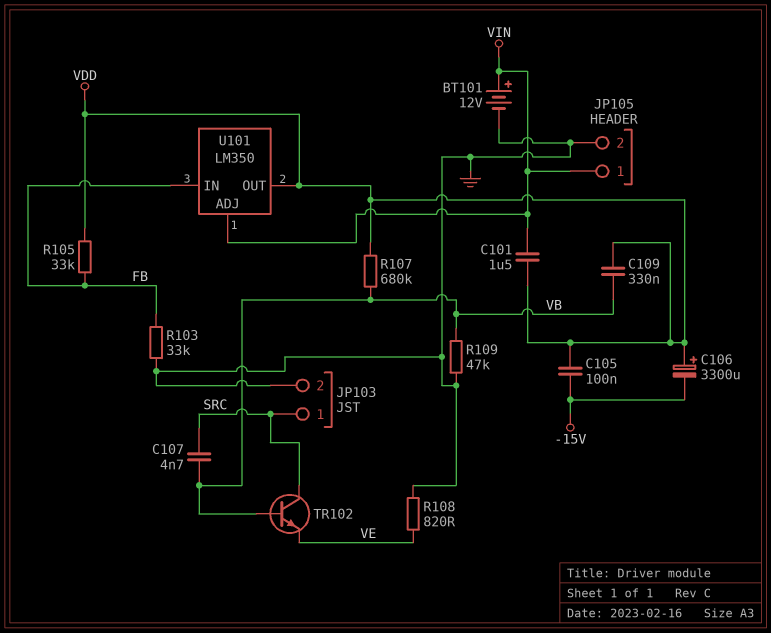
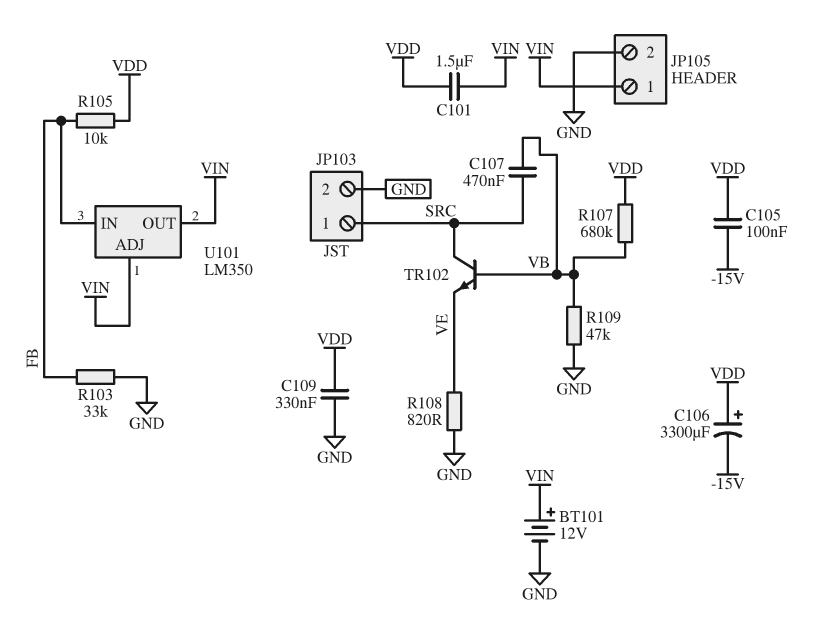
C107: 4.7nF (SRC, VB) -> 470nF (SRC, VB)
C109: 330nF (VB, VDD) -> 330nF (GND, VDD)
R105: 33k (FB, VDD) -> 10k (FB, VDD)
U101 pin OUT: VDD -> VIN

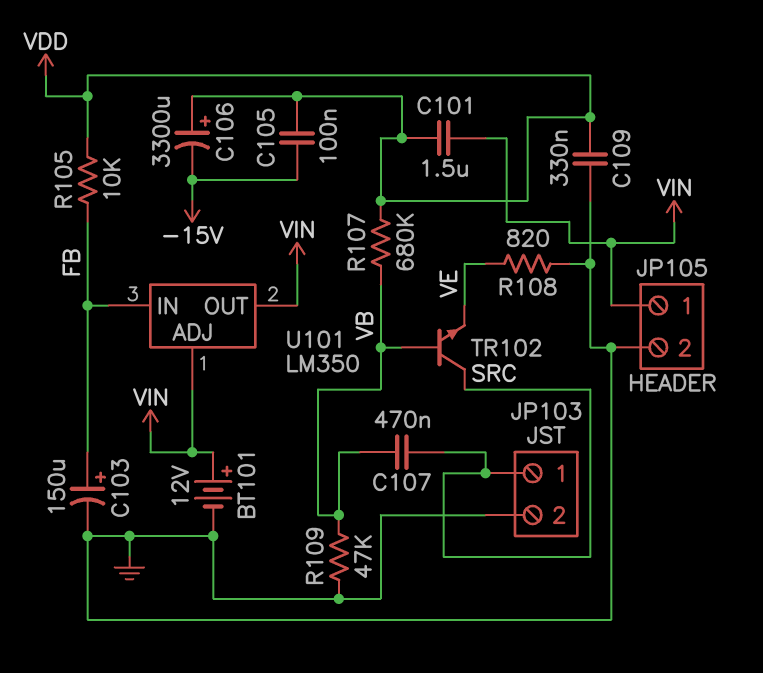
C103: none -> 150uF (plus FB, minus GND)
R103: 33k (FB, GND) -> none

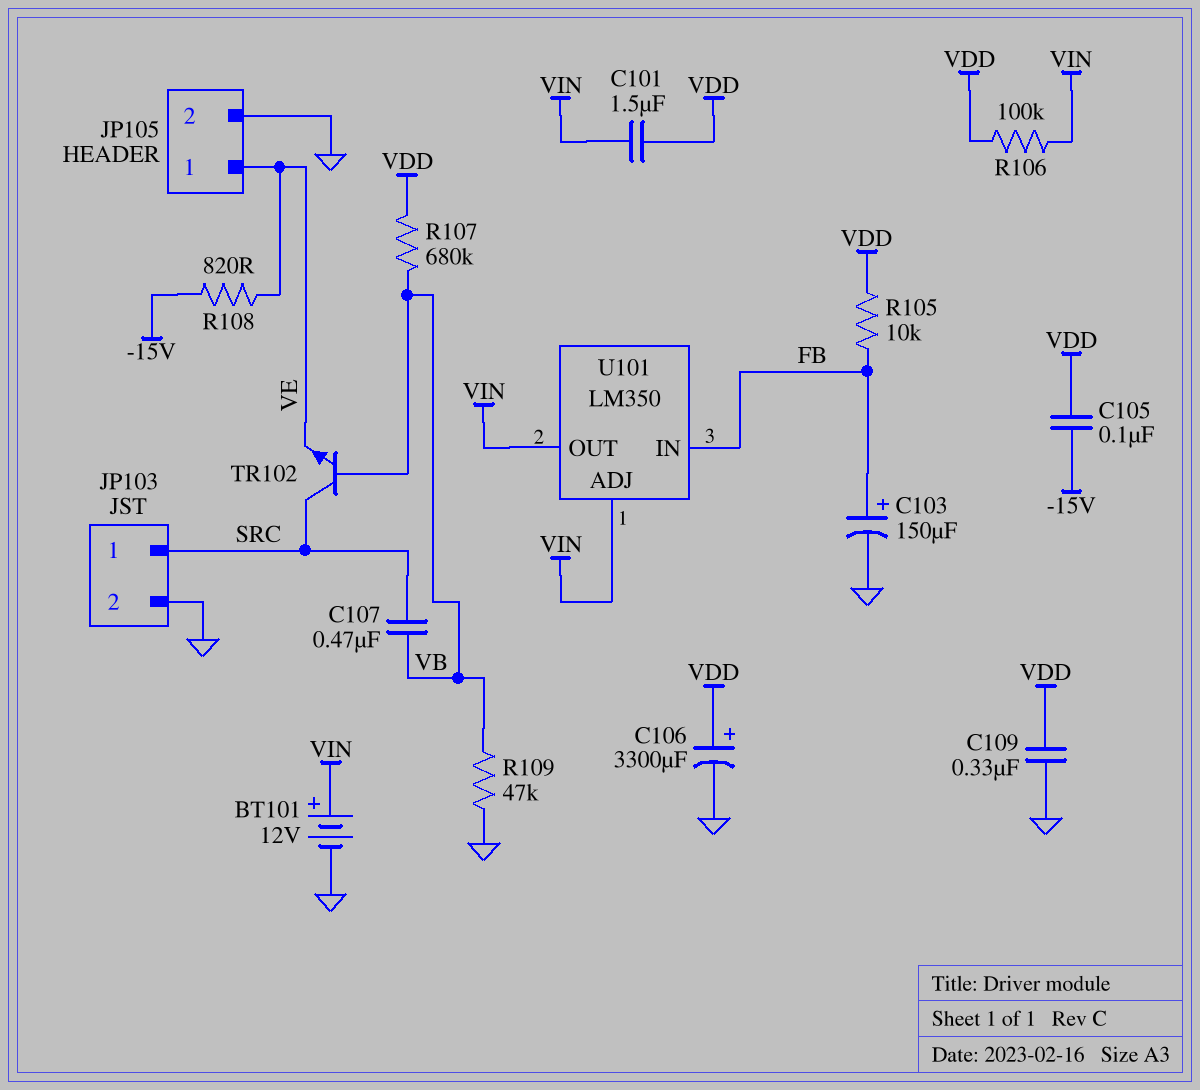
C106: 3300uF (plus VDD, minus -15V) -> 3300uF (plus VDD, minus GND)
JP105 pin 1: VIN -> VE
R106: none -> 100k (VDD, VIN)
R108: 820 (GND, VE) -> 820 (-15V, VE)

